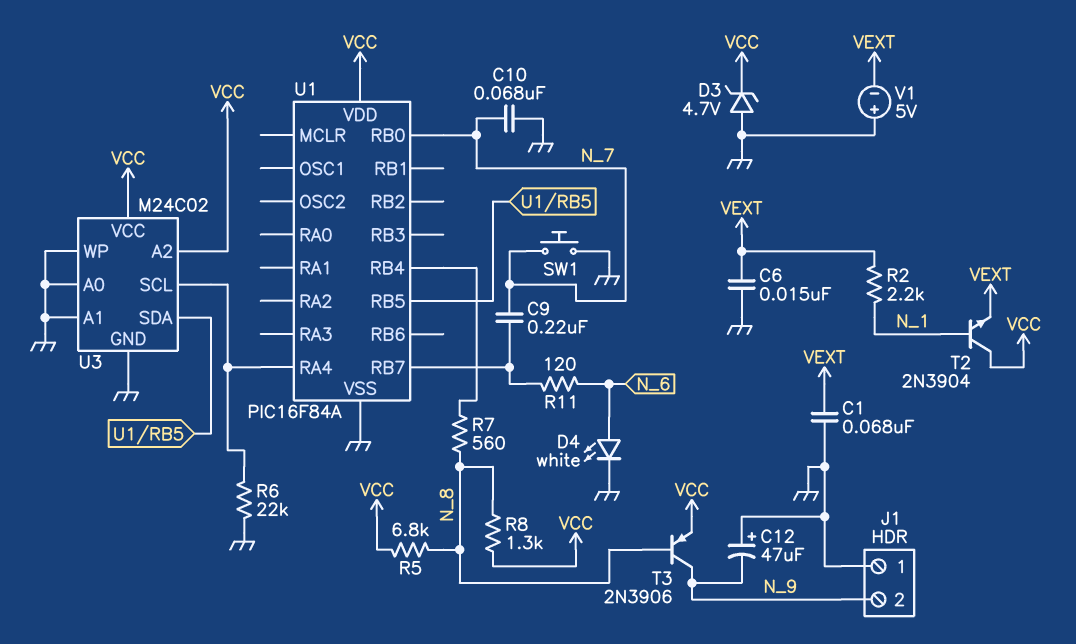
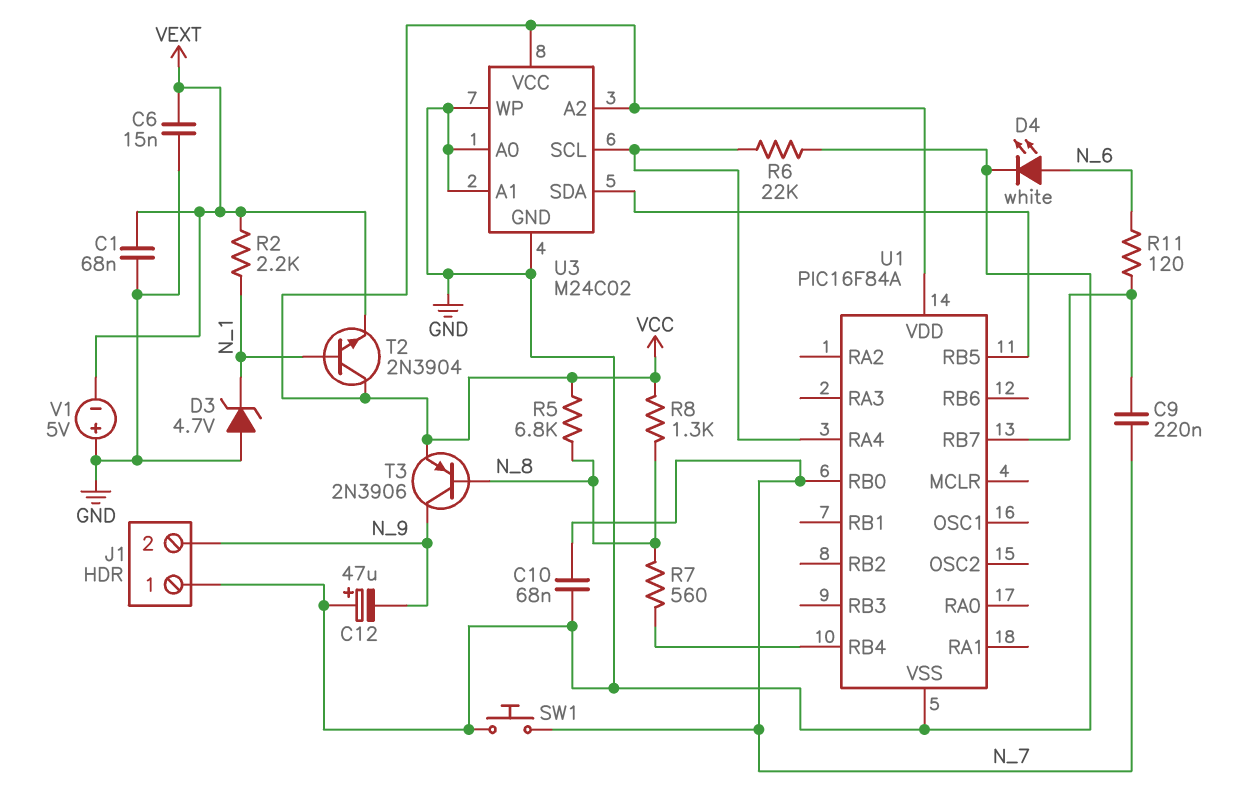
D3: zener 4.7V (A GND, K VCC) -> zener 4.7V (A GND, K N_1)

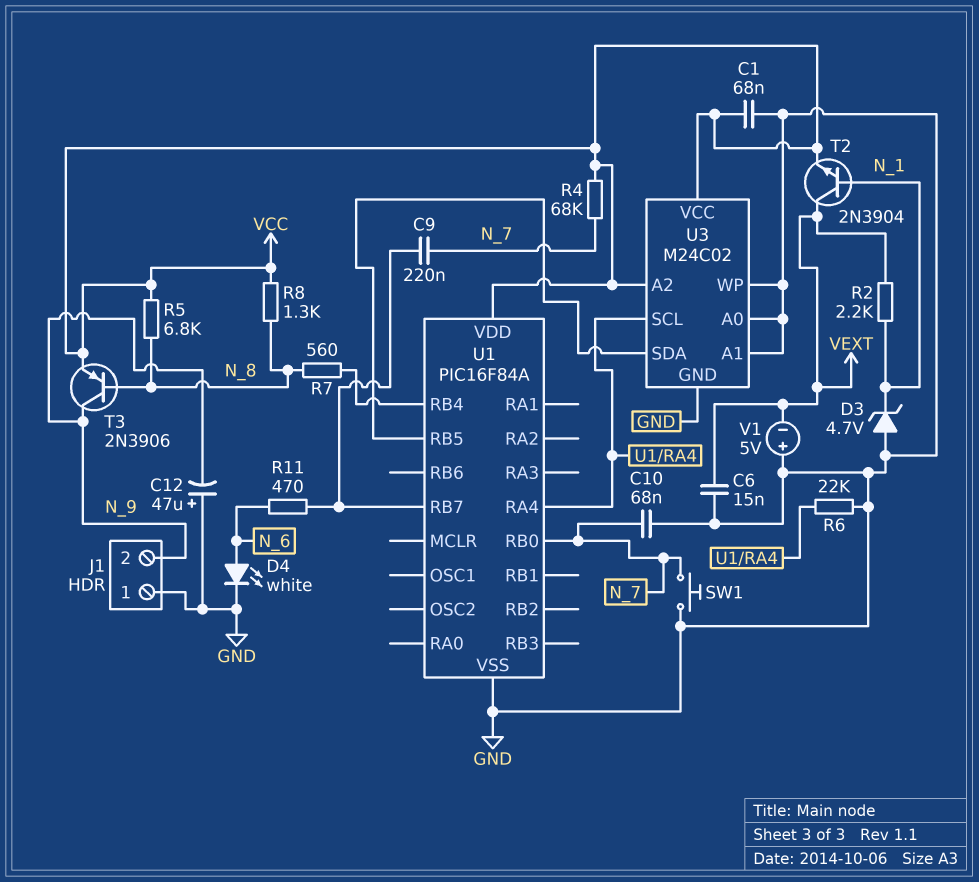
C1: 68nF (GND, VEXT) -> 68nF (GND, VCC)
R4: none -> 68k (N_7, VCC)
R11: 120 (N_6, U1/RB7) -> 470 (N_6, U1/RB7)
T2: NPN 2N3904 (B N_1, C VCC, E VEXT) -> NPN 2N3904 (B N_1, C VEXT, E VCC)

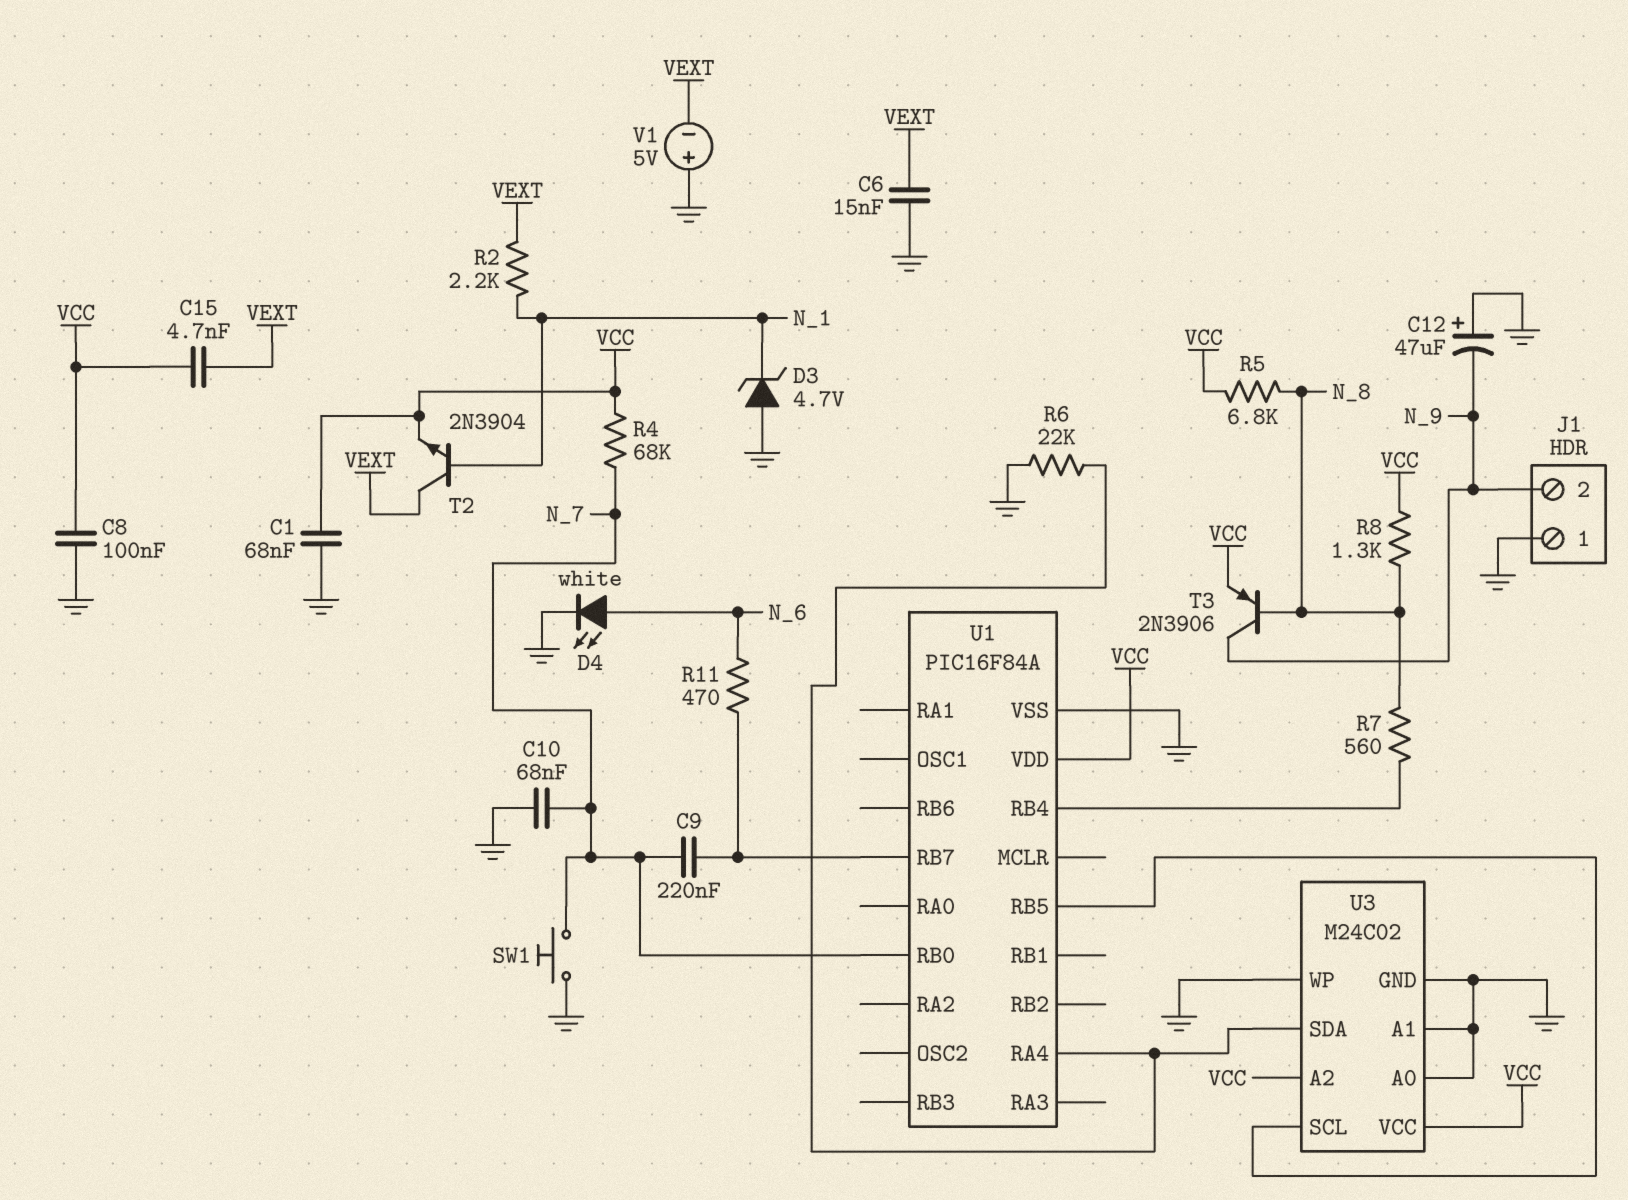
C8: none -> 100nF (GND, VCC)
C15: none -> 4.7nF (VCC, VEXT)
U3 pin SCL: U1/RA4 -> U1/RB5
U3 pin SDA: U1/RB5 -> U1/RA4

